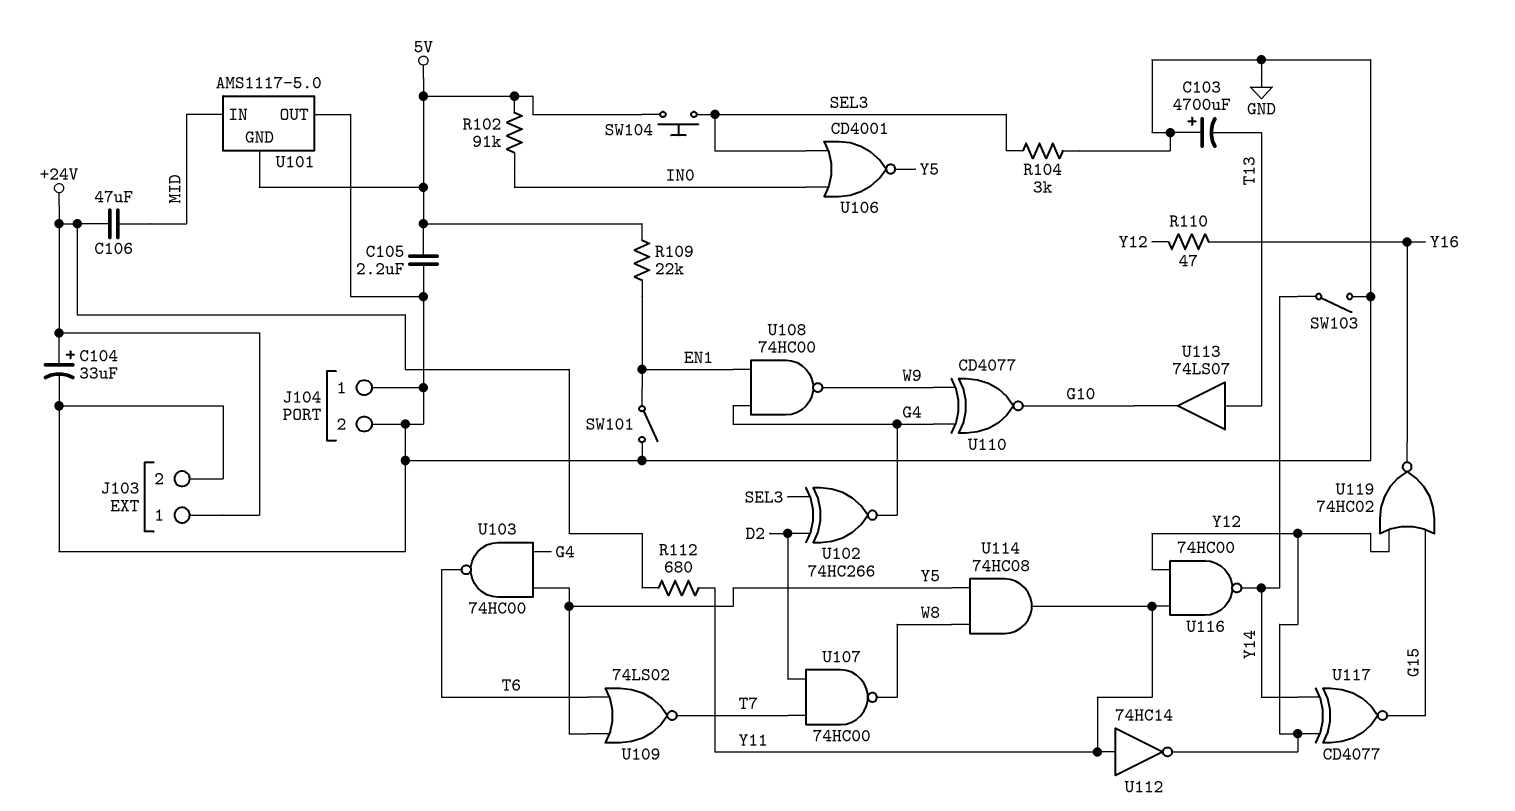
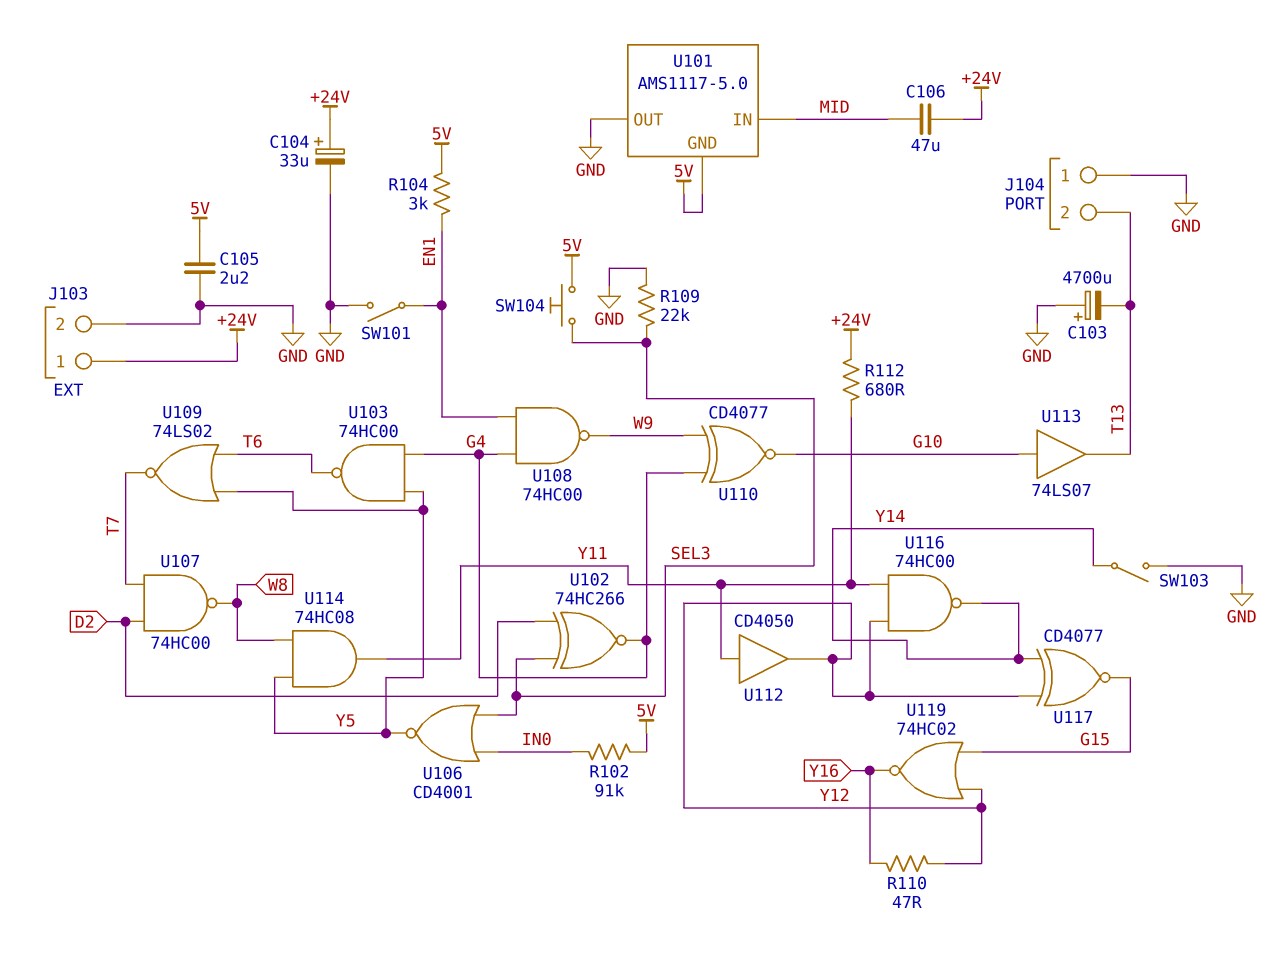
J104 pin 2: GND -> T13
R104: 3k (GND, SEL3) -> 3k (5V, EN1)
R109: 22k (5V, EN1) -> 22k (GND, SEL3)
U112: NOT 74HC14 (in Y11, out Y12) -> buffer CD4050 (in Y11, out Y12)
U113: buffer 74LS07 (in T13, out G10) -> buffer 74LS07 (in G10, out T13)

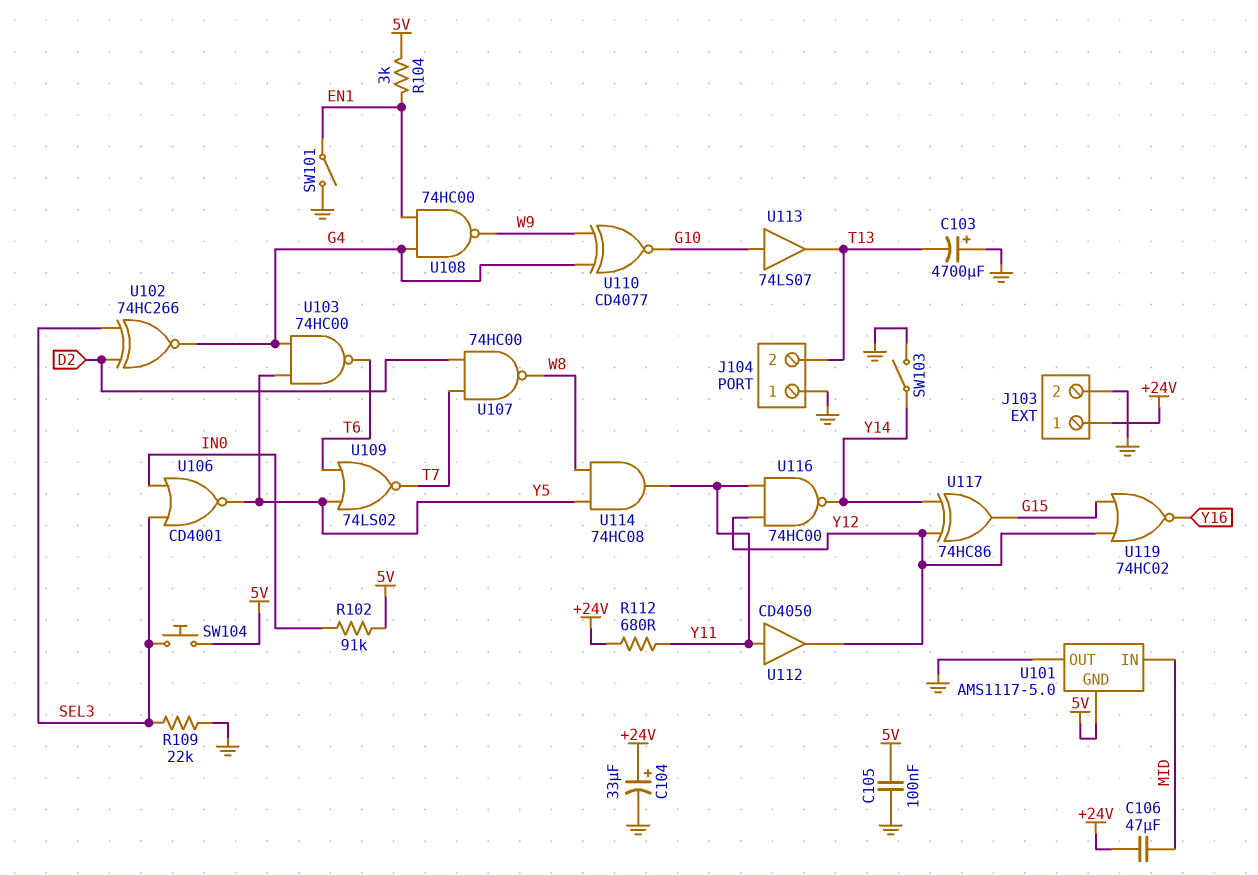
C105: 2.2uF (5V, GND) -> 100nF (5V, GND)
R110: 47 (Y12, Y16) -> none
U117: XNOR CD4077 (in Y12, in Y14, out G15) -> XOR 74HC86 (in Y12, in Y14, out G15)

